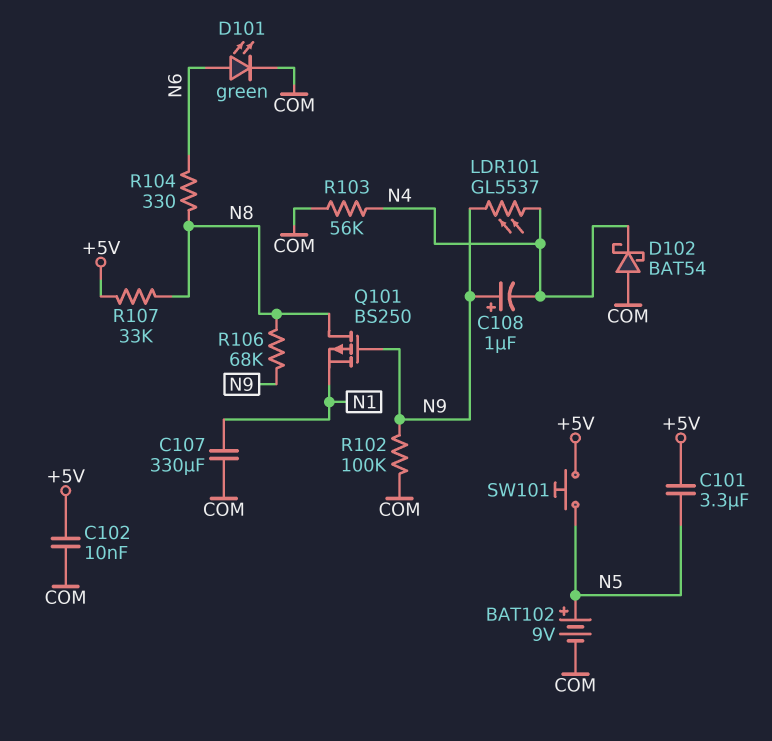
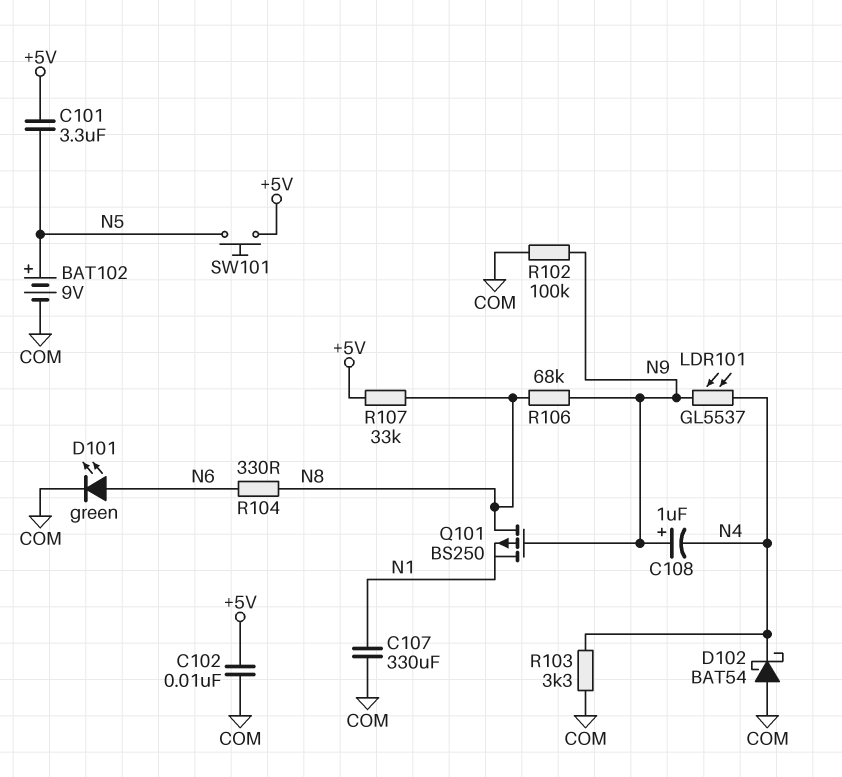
R103: 56k (COM, N4) -> 3.3k (COM, N4)

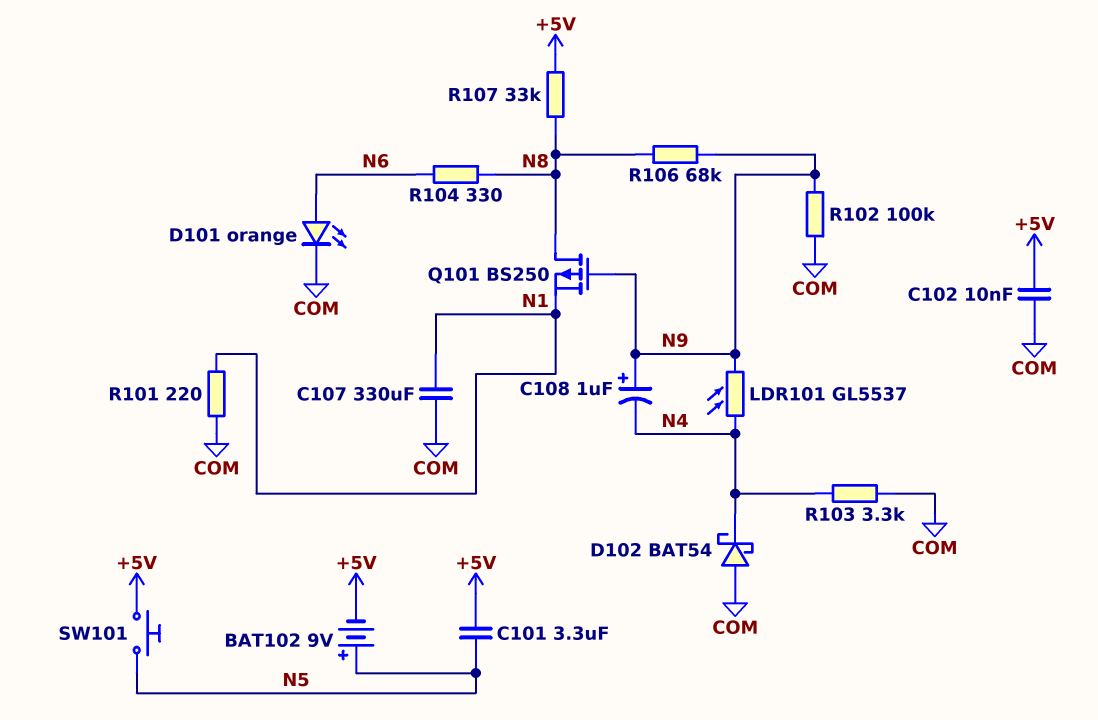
BAT102: 9V (plus N5, minus COM) -> 9V (plus N5, minus +5V)
D101: LED green (A N6, K COM) -> LED orange (A N6, K COM)
R101: none -> 220 (COM, N1)

